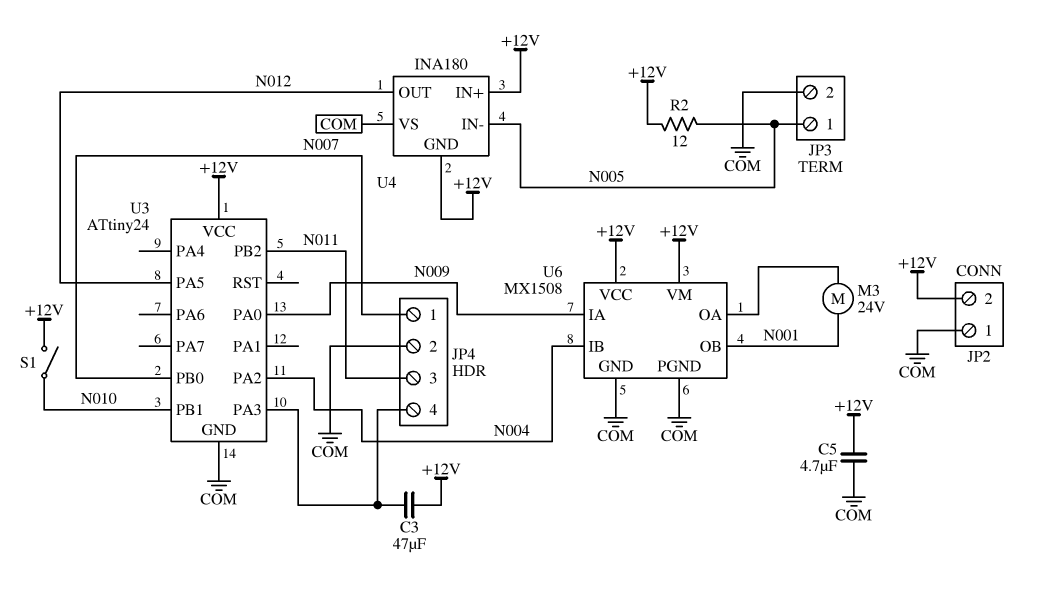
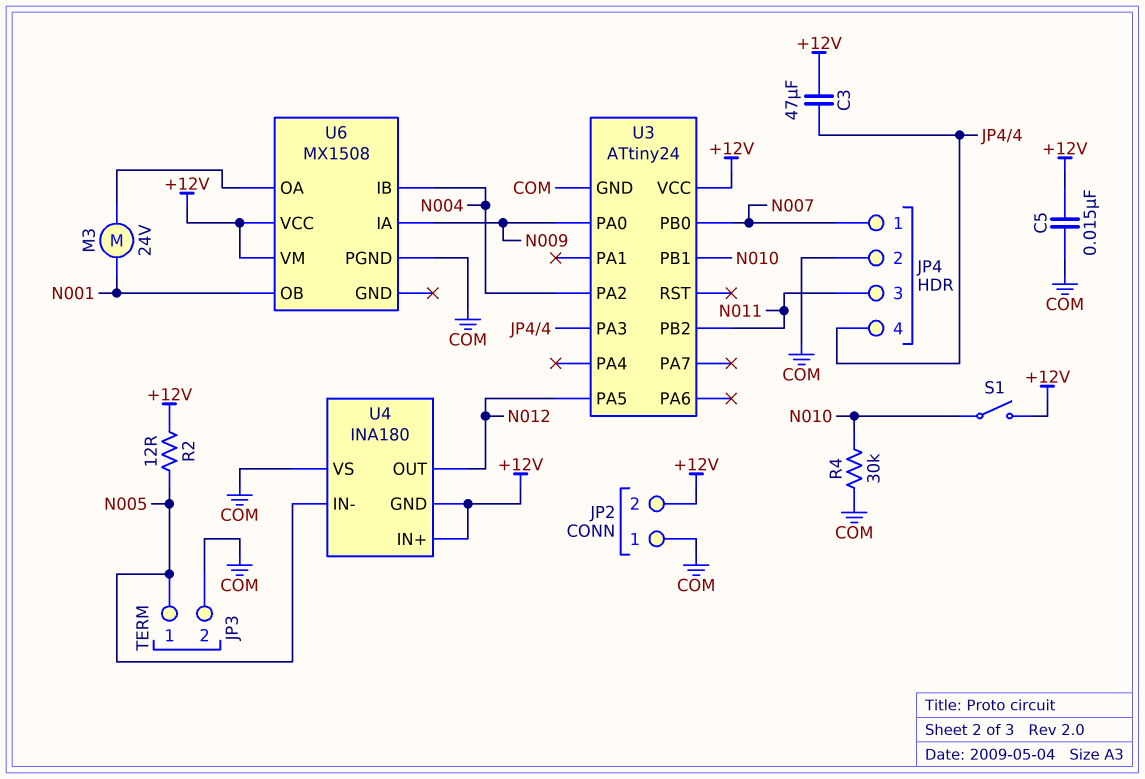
C5: 4.7uF (+12V, COM) -> 15nF (+12V, COM)
R4: none -> 30k (COM, N010)
U6 pin GND: COM -> none

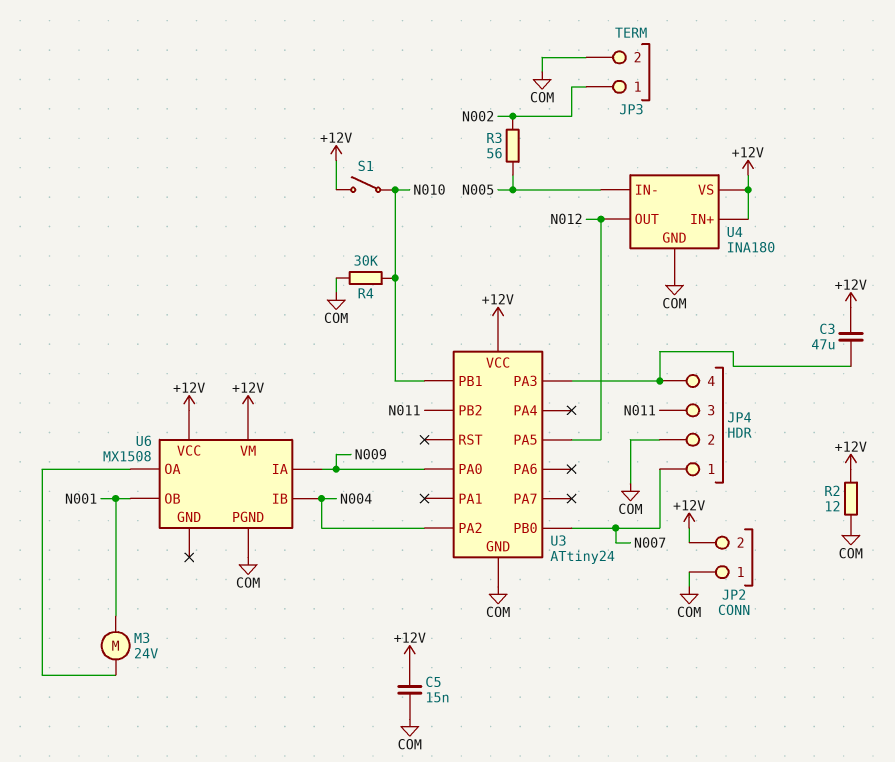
JP3 pin 1: N005 -> N002
R2: 12 (+12V, N005) -> 12 (+12V, COM)
R3: none -> 56 (N002, N005)
U4 pin GND: +12V -> COM
U4 pin VS: COM -> +12V

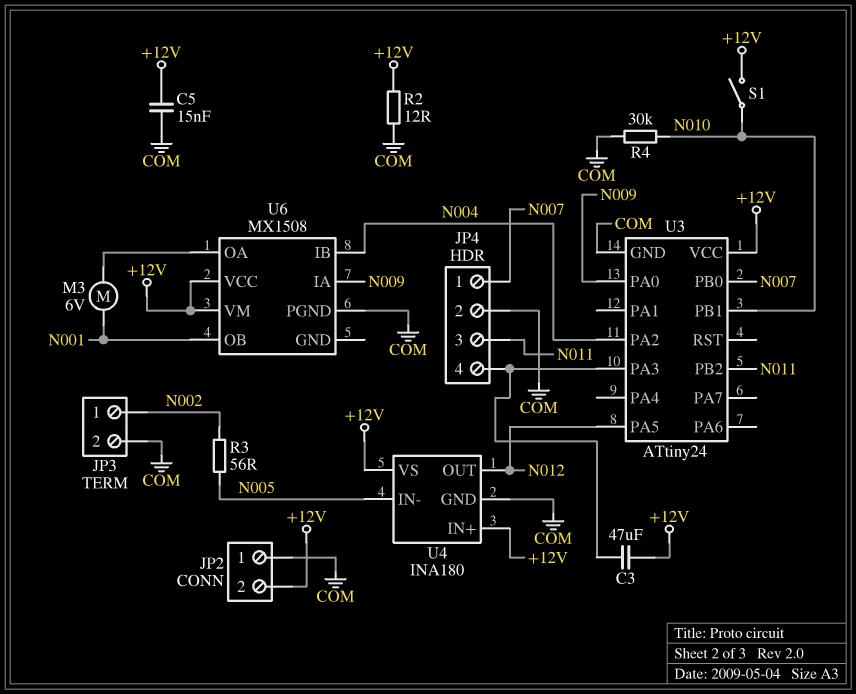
M3: motor 24V (N001, U6/OA) -> motor 6V (N001, U6/OA)

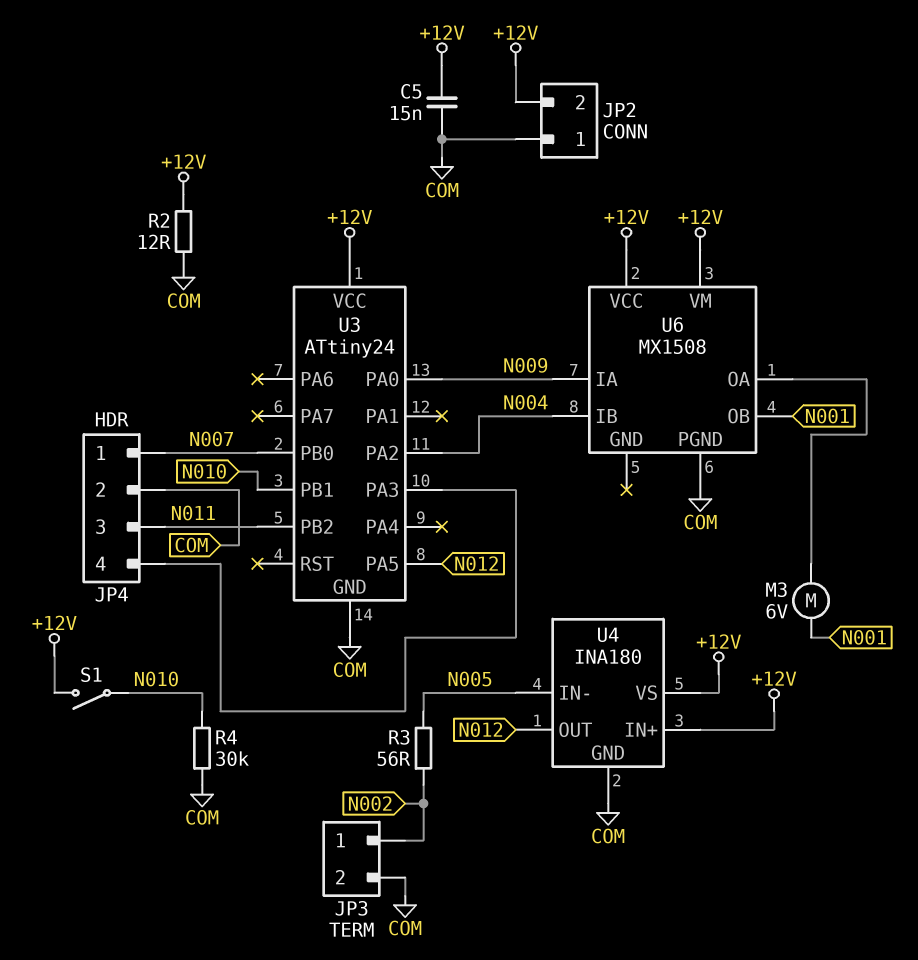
C3: 47uF (+12V, JP4/4) -> none

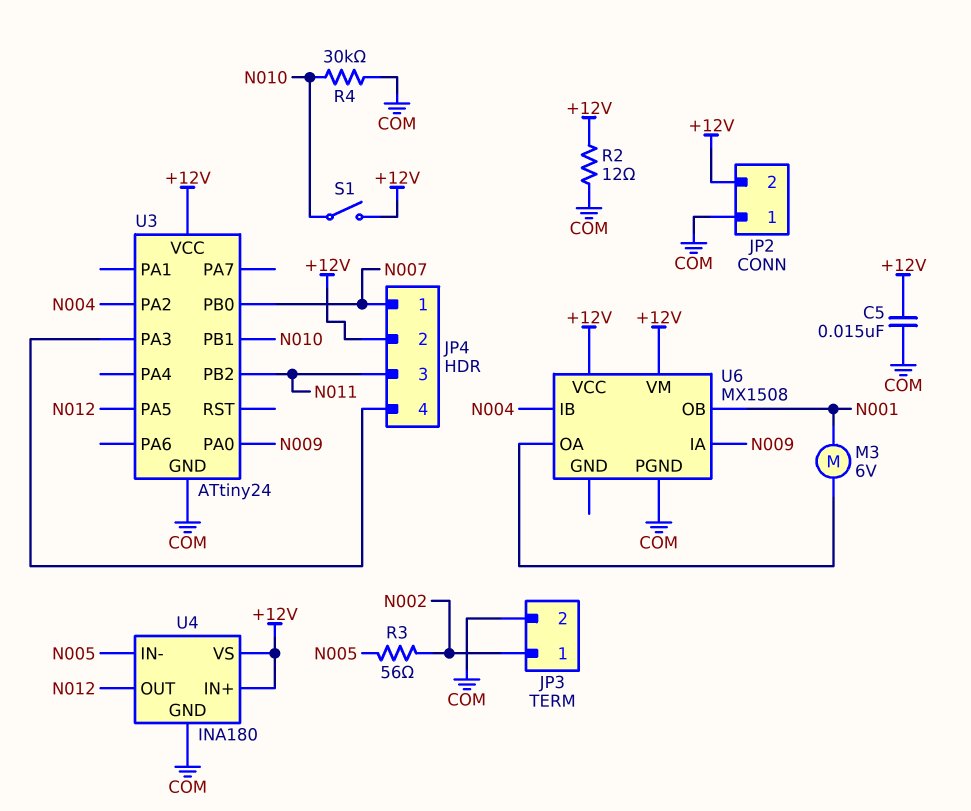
JP4 pin 2: COM -> +12V

